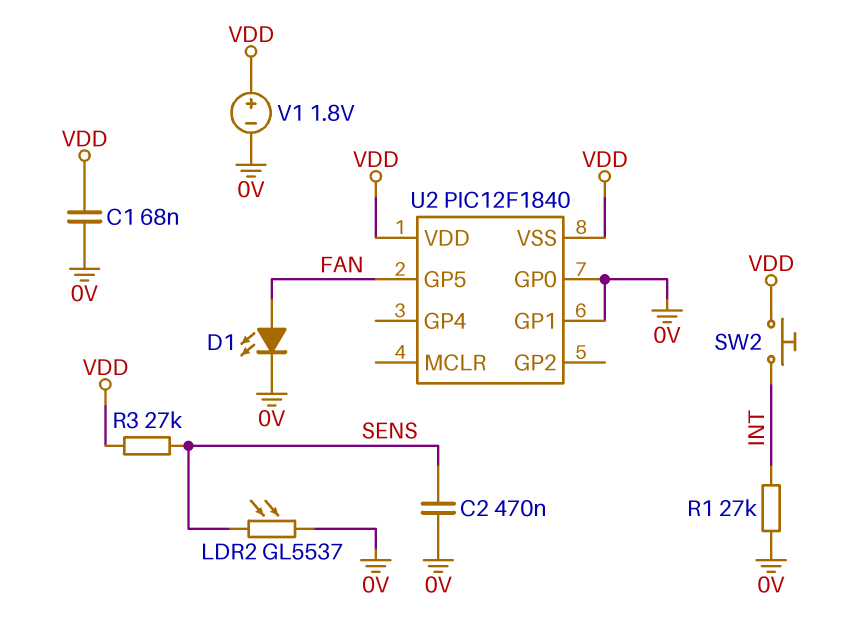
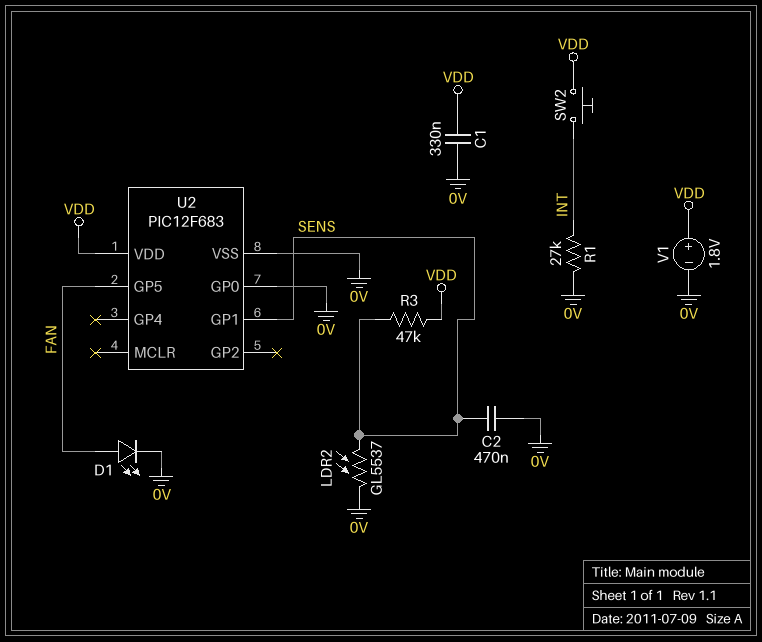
C1: 68nF (0V, VDD) -> 330nF (0V, VDD)
R3: 27k (SENS, VDD) -> 47k (SENS, VDD)
U2: PIC12F1840 -> PIC12F683
U2 pin GP1: 0V -> SENS
U2 pin VSS: VDD -> 0V

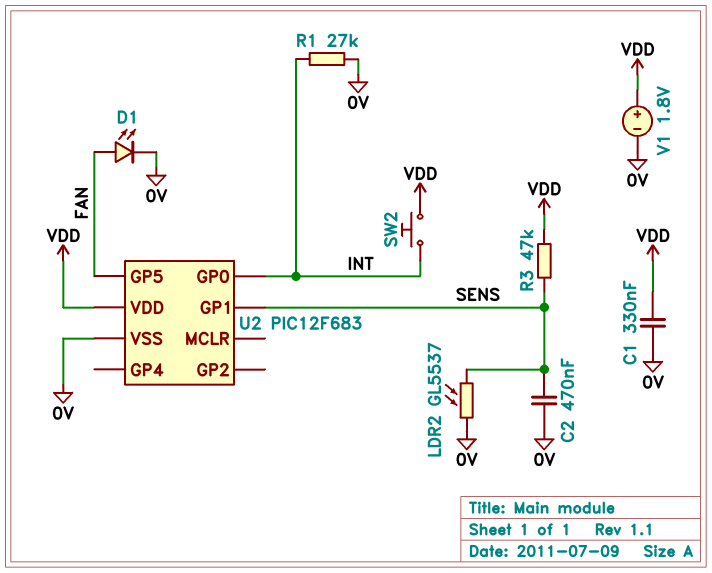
U2 pin GP0: 0V -> INT

